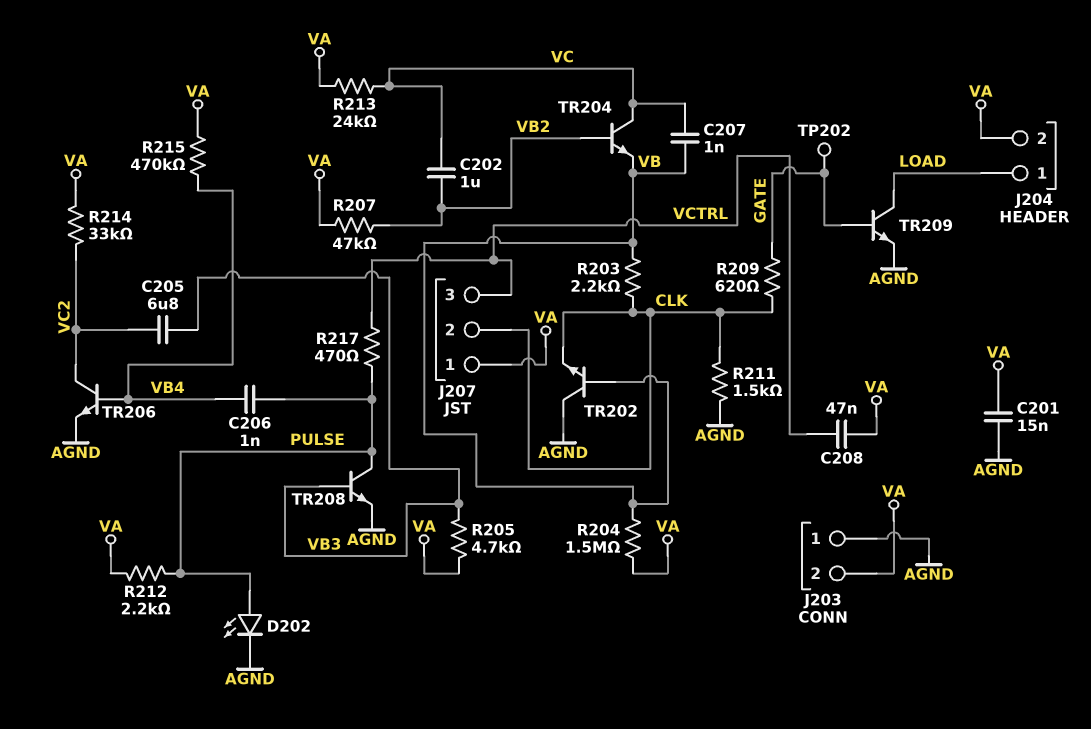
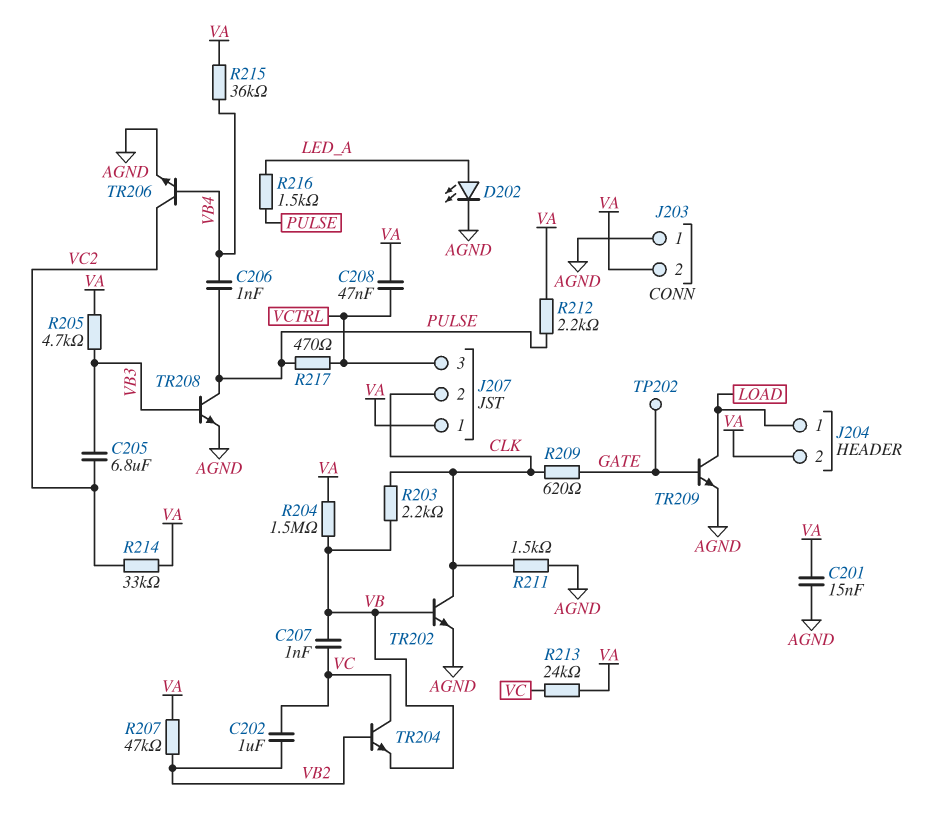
D202: LED (A PULSE, K AGND) -> LED (A LED_A, K AGND)
R215: 470k (VA, VB4) -> 36k (VA, VB4)
R216: none -> 1.5k (LED_A, PULSE)
TR202: NPN (B VB, C AGND, E CLK) -> NPN (B VB, C CLK, E AGND)

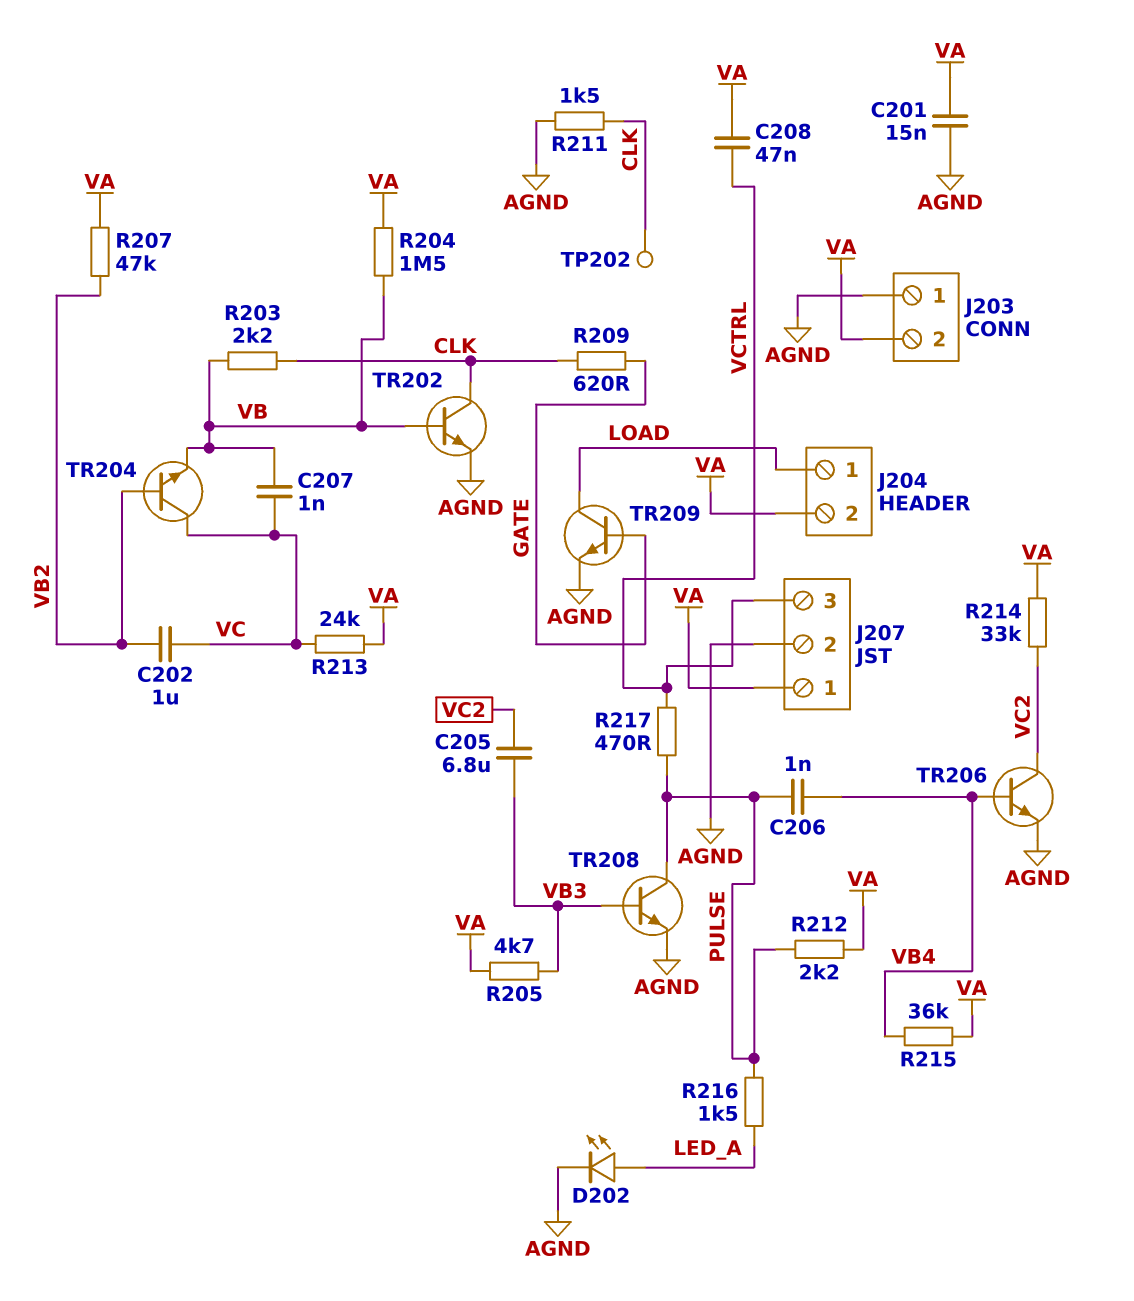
J207 pin 2: CLK -> AGND
TP202: test point (GATE) -> test point (CLK)

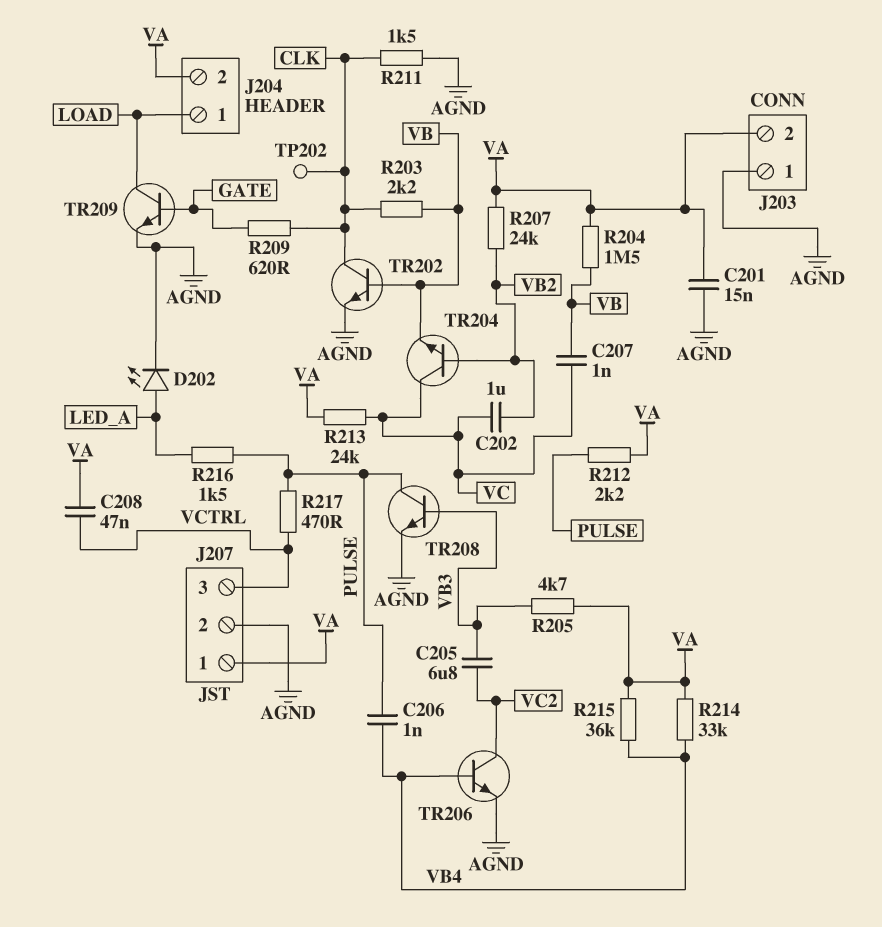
R207: 47k (VA, VB2) -> 24k (VA, VB2)
R214: 33k (VA, VC2) -> 33k (VA, VB4)

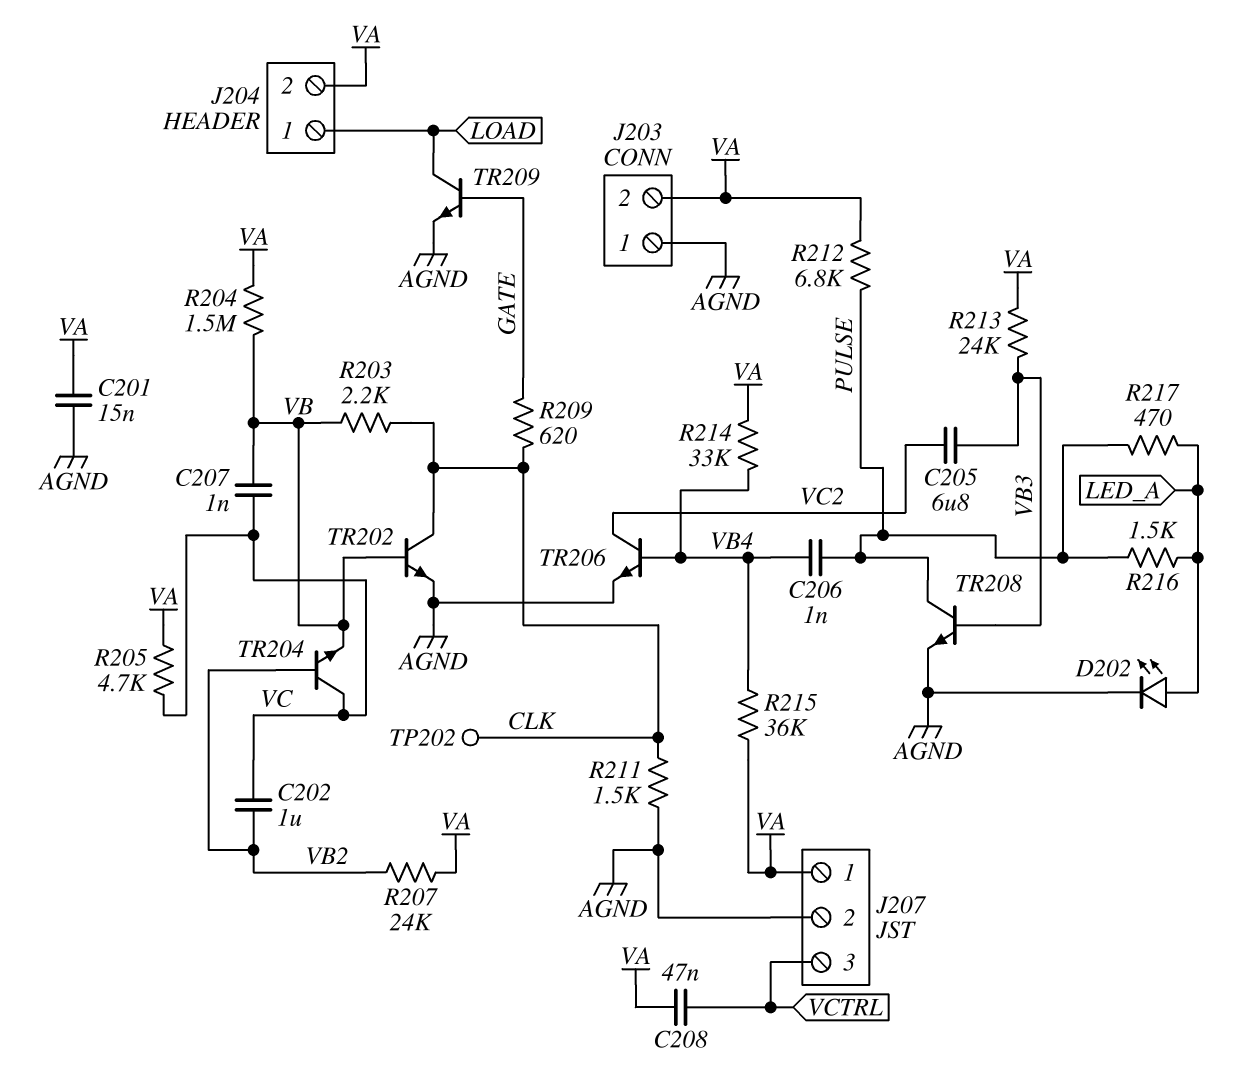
R205: 4.7k (VA, VB3) -> 4.7k (VA, VC)
R212: 2.2k (PULSE, VA) -> 6.8k (PULSE, VA)
R213: 24k (VA, VC) -> 24k (VA, VB3)
R217: 470 (PULSE, VCTRL) -> 470 (LED_A, PULSE)

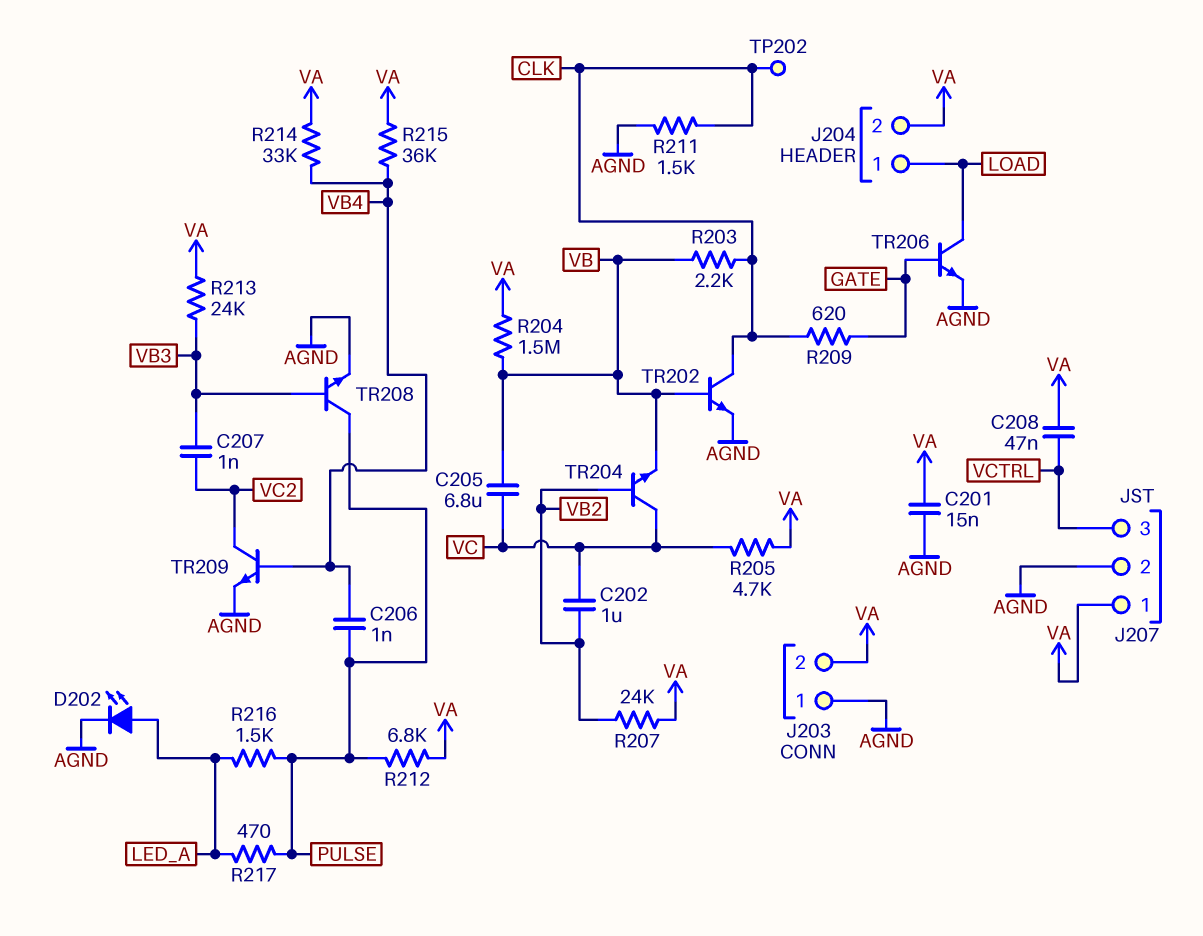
C205: 6.8uF (VB3, VC2) -> 6.8uF (VB, VC)
C207: 1nF (VB, VC) -> 1nF (VB3, VC2)
TR206: NPN (B VB4, C VC2, E AGND) -> NPN (B GATE, C LOAD, E AGND)
TR209: NPN (B GATE, C LOAD, E AGND) -> NPN (B VB4, C VC2, E AGND)

